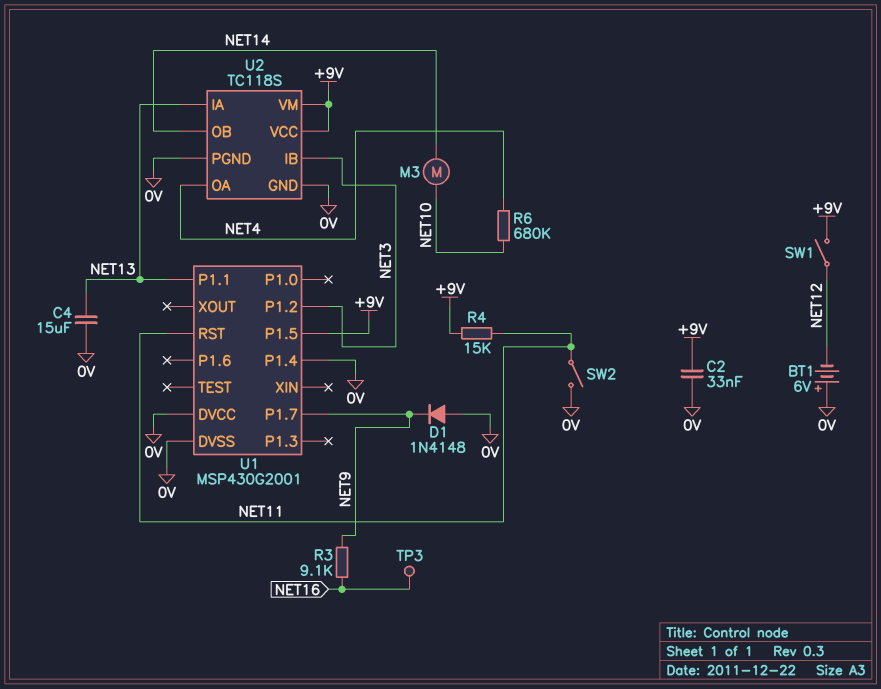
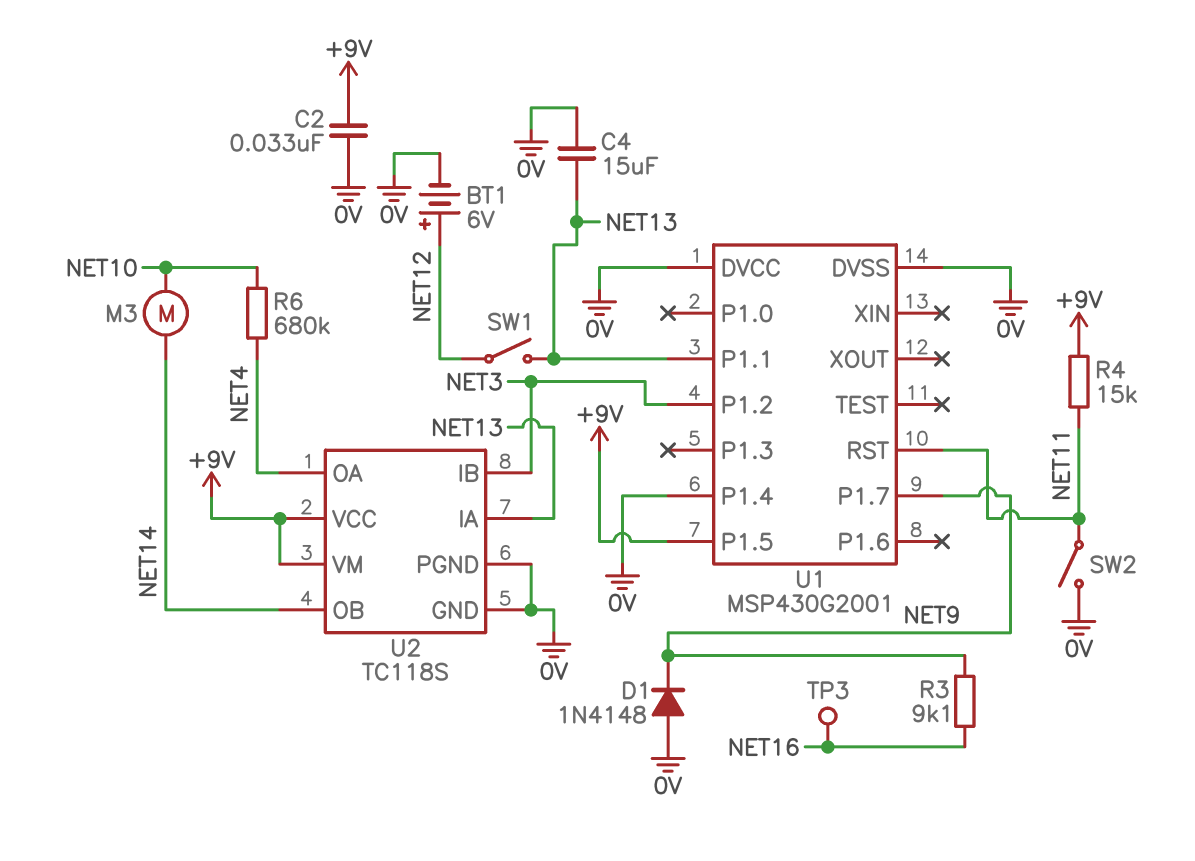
BT1: 6V (plus 0V, minus NET12) -> 6V (plus NET12, minus 0V)
SW1: switch (+9V, NET12) -> switch (NET12, NET13)

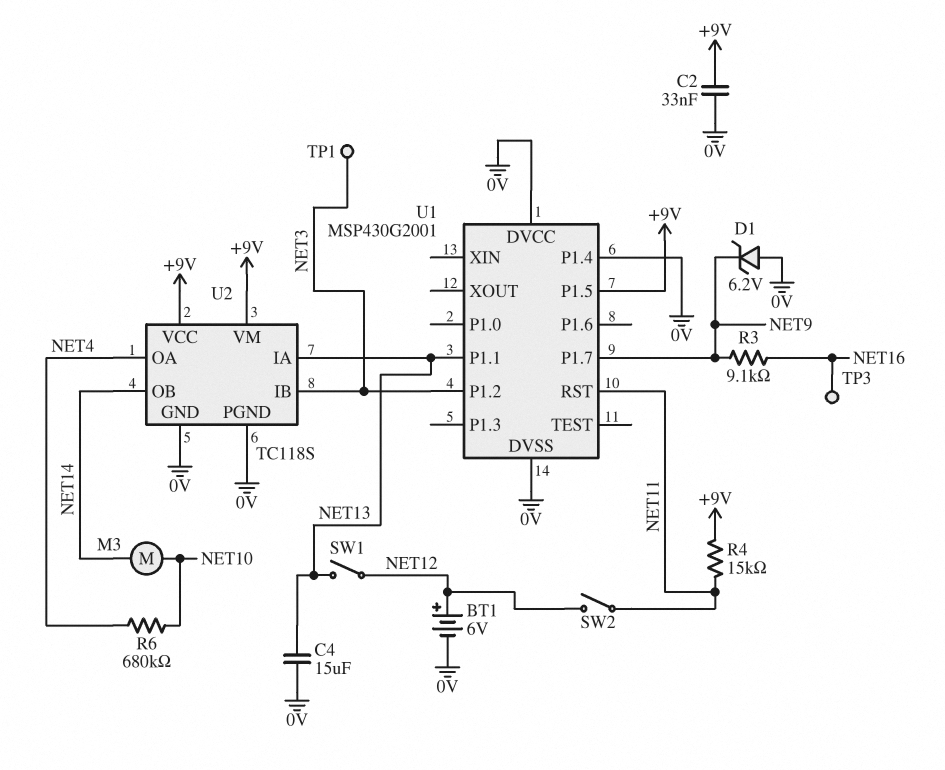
D1: diode 1N4148 (A 0V, K NET9) -> zener 6.2V (A 0V, K NET9)
SW2: switch (0V, NET11) -> switch (NET11, NET12)
TP1: none -> test point (NET3)

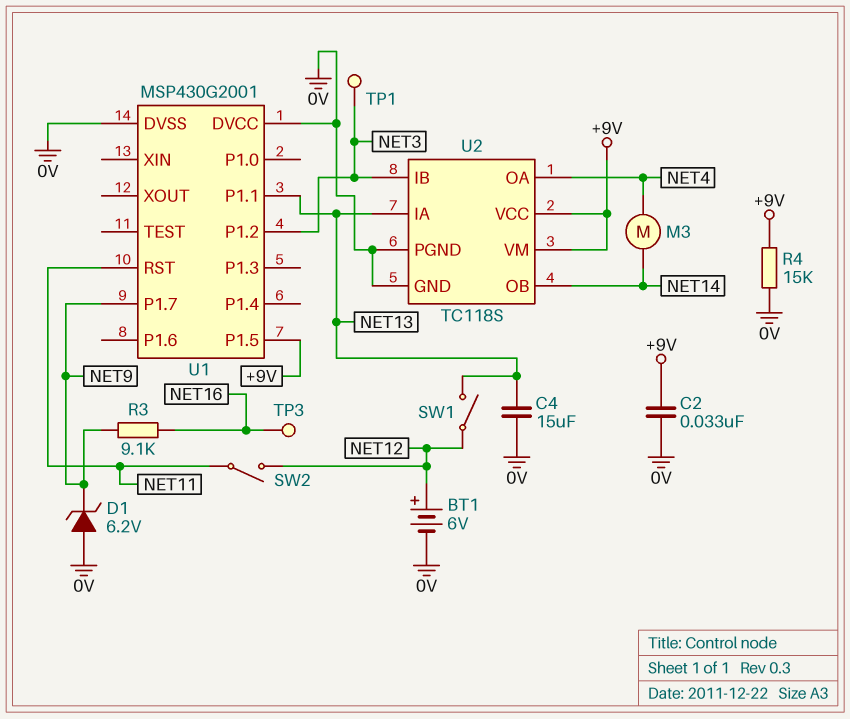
M3: motor (NET10, NET14) -> motor (NET4, NET14)
R4: 15k (+9V, NET11) -> 15k (+9V, 0V)
R6: 680k (NET4, NET10) -> none
U1 pin P1.4: 0V -> none

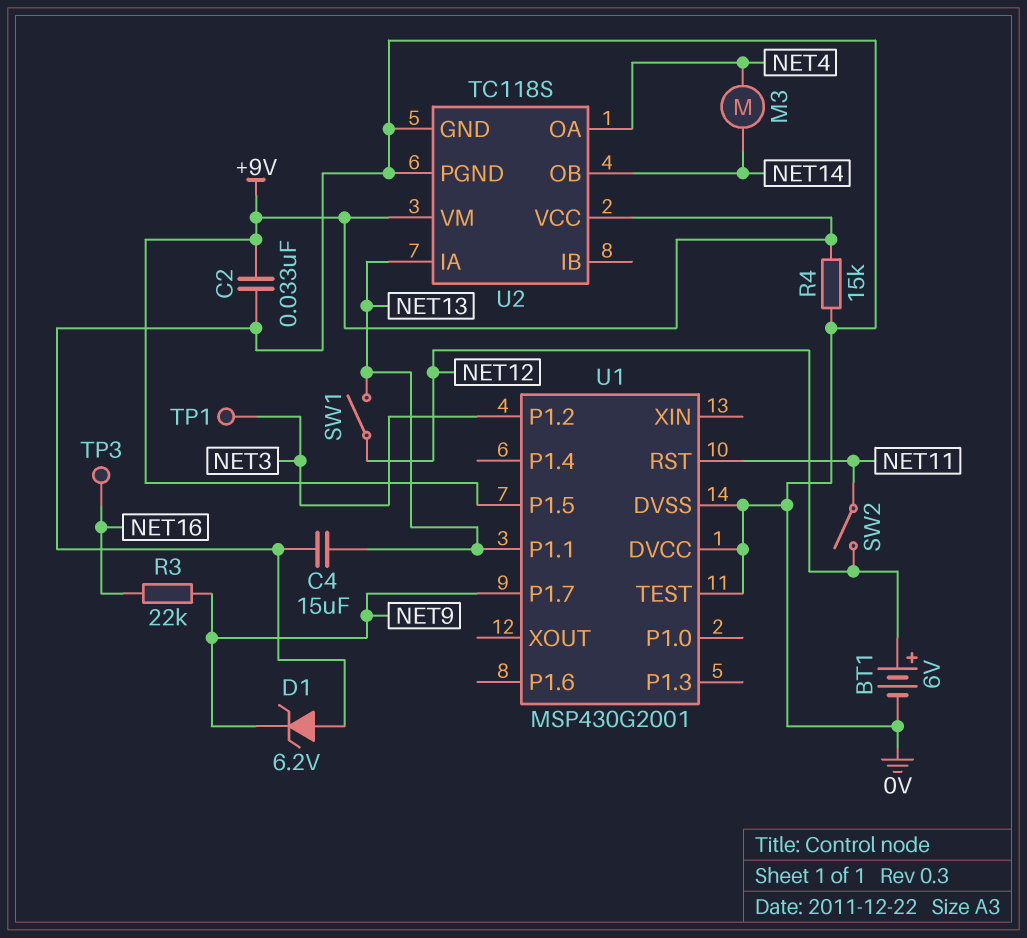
R3: 9.1k (NET9, NET16) -> 22k (NET9, NET16)
U1 pin TEST: none -> 0V
U2 pin IB: NET3 -> none

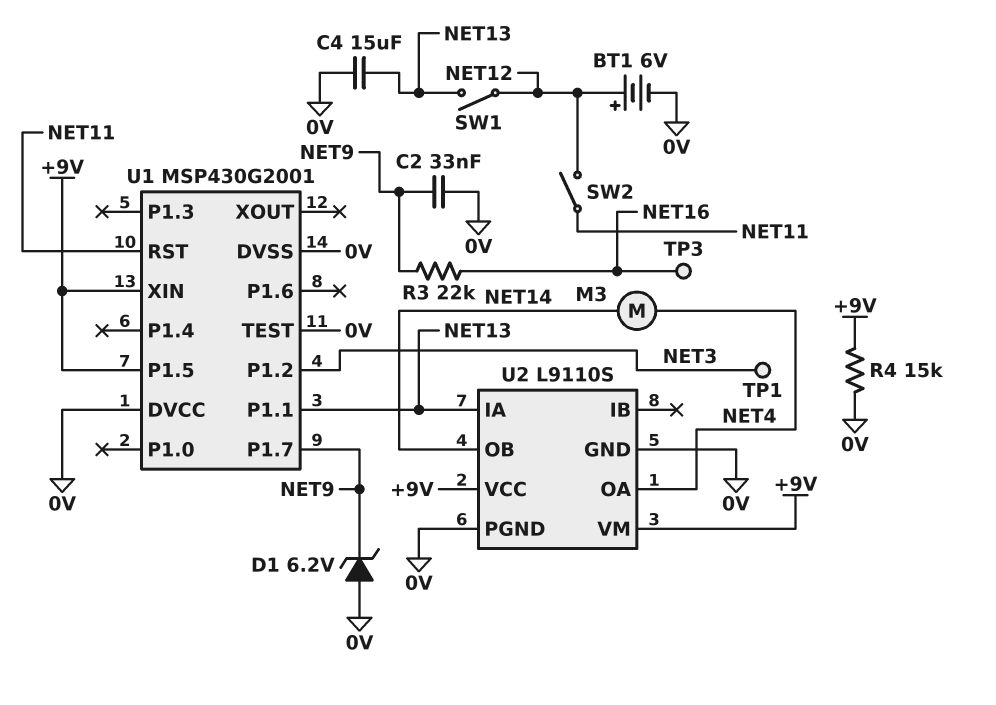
C2: 33nF (+9V, 0V) -> 33nF (0V, NET9)
U1 pin XIN: none -> +9V
U2: TC118S -> L9110S

